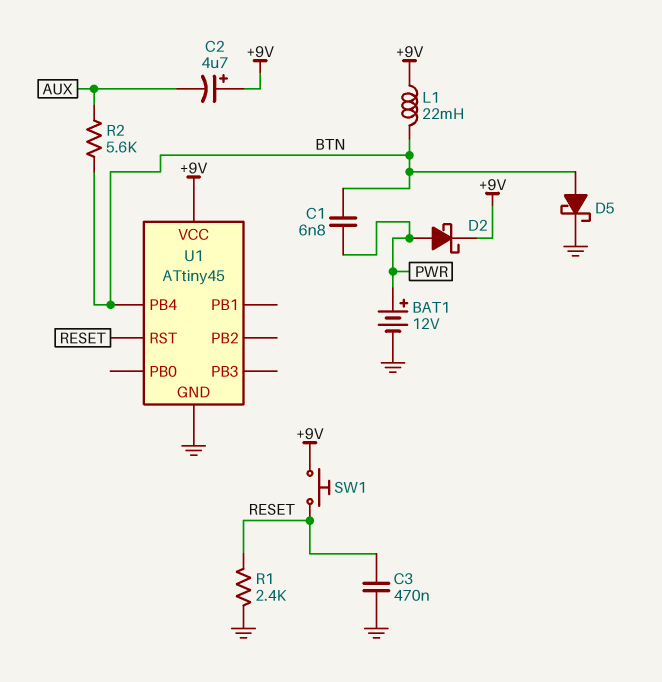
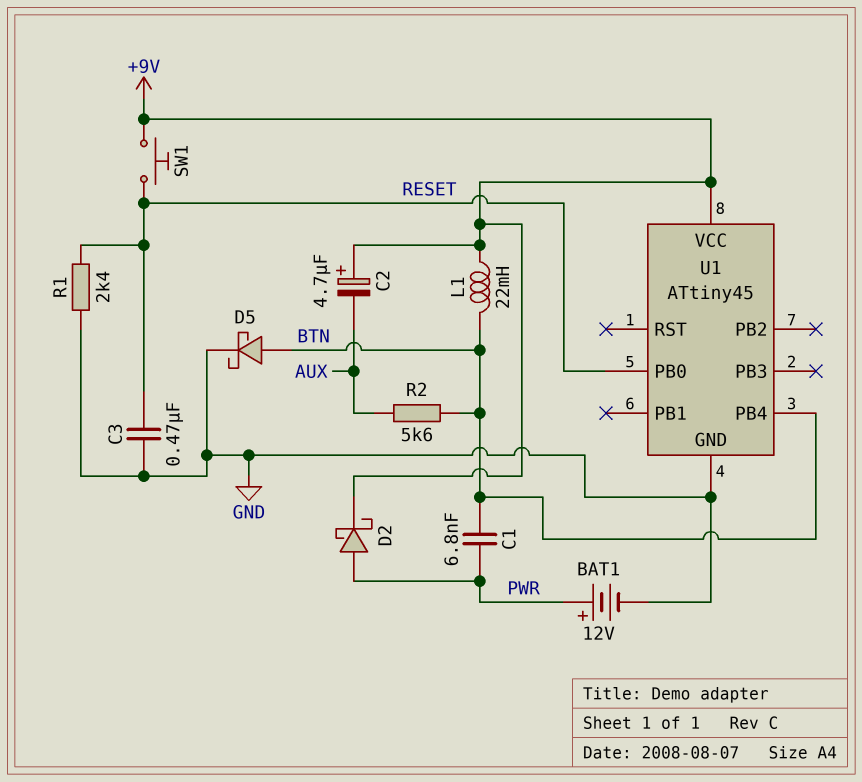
U1 pin PB0: none -> RESET
U1 pin RST: RESET -> none

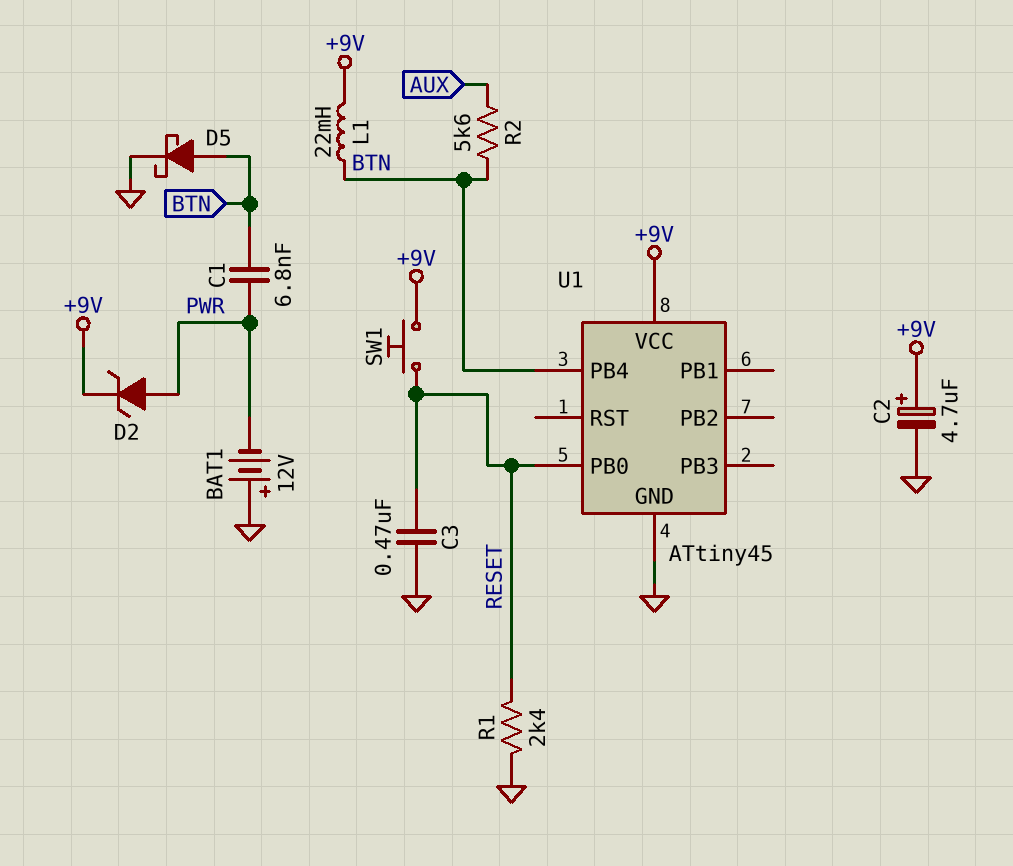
BAT1: 12V (plus PWR, minus GND) -> 12V (plus GND, minus PWR)
C2: 4.7uF (plus +9V, minus AUX) -> 4.7uF (plus +9V, minus GND)
D2: schottky (A PWR, K +9V) -> zener (A PWR, K +9V)

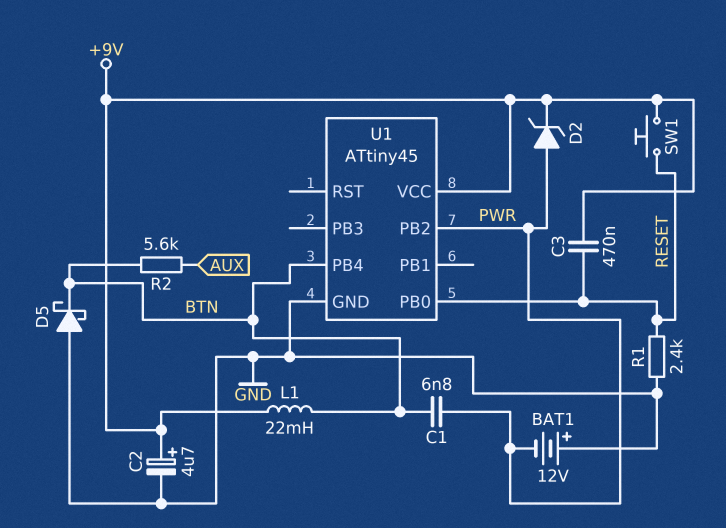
C3: 470nF (GND, RESET) -> 470nF (+9V, RESET)
D5: schottky (A BTN, K GND) -> schottky (A GND, K BTN)
U1 pin PB2: none -> PWR

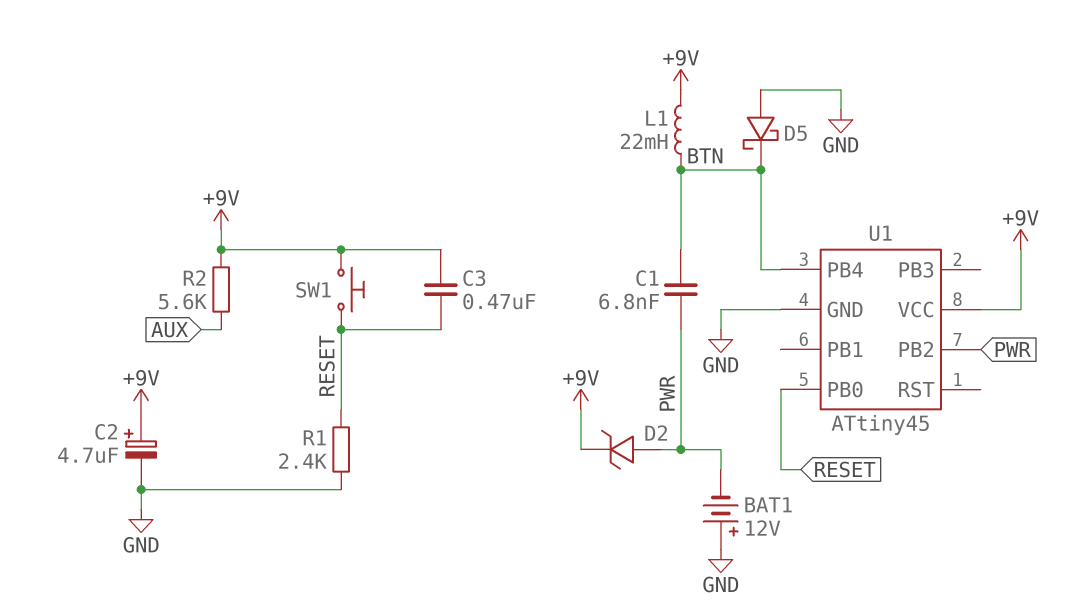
R2: 5.6k (AUX, BTN) -> 5.6k (+9V, AUX)

